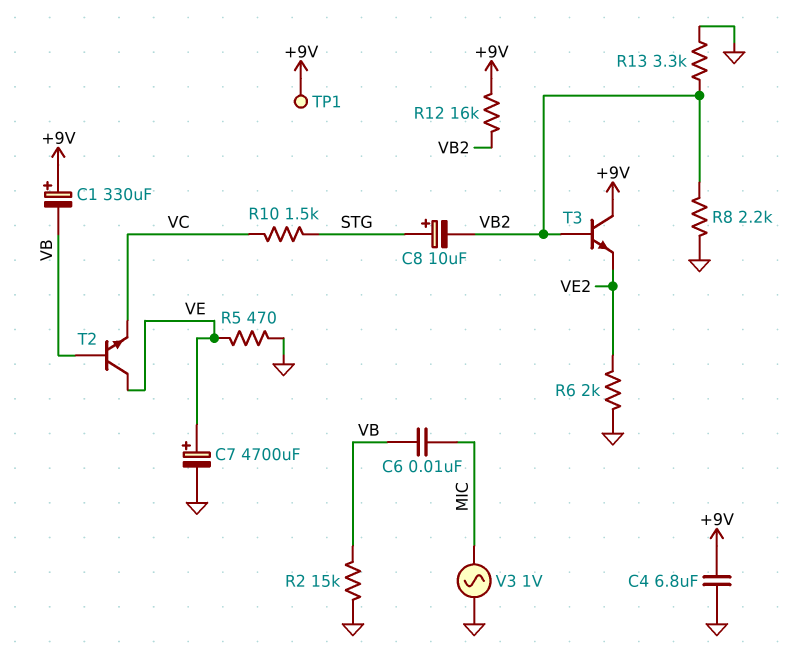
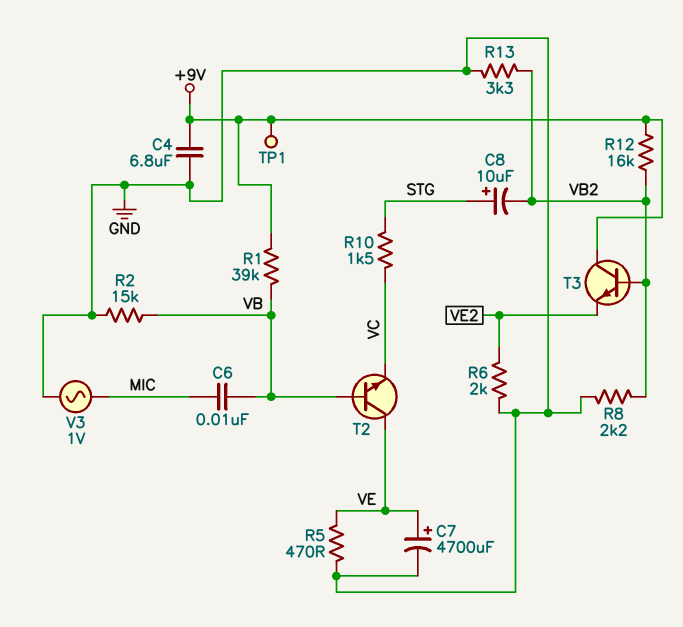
C1: 330uF (plus +9V, minus VB) -> none
R1: none -> 39k (+9V, VB)

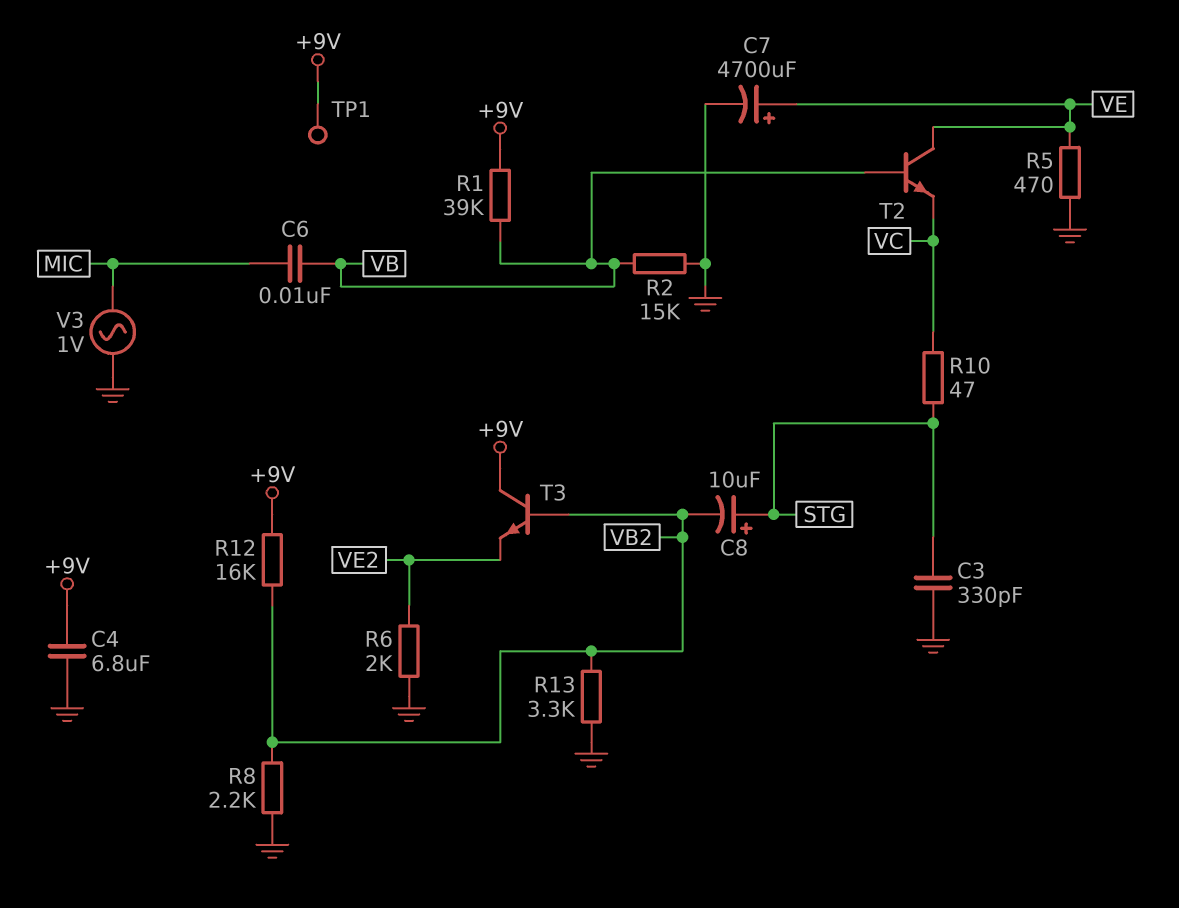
C3: none -> 330pF (GND, STG)
R10: 1.5k (STG, VC) -> 47 (STG, VC)

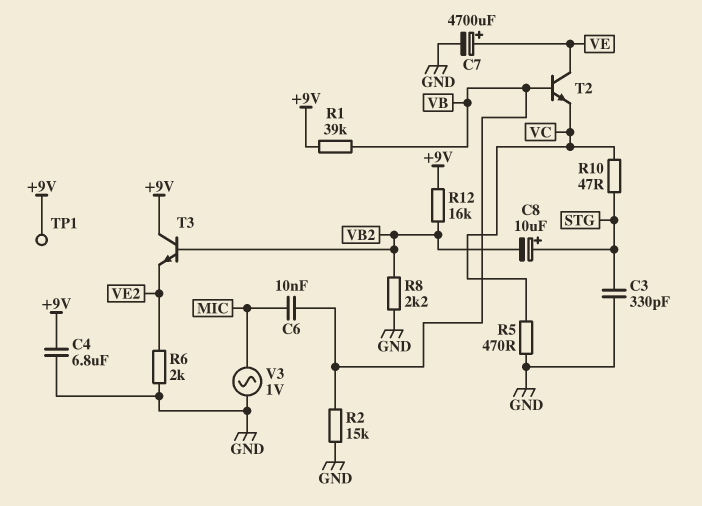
R5: 470 (GND, VE) -> 470 (GND, VC)
R13: 3.3k (GND, VB2) -> none

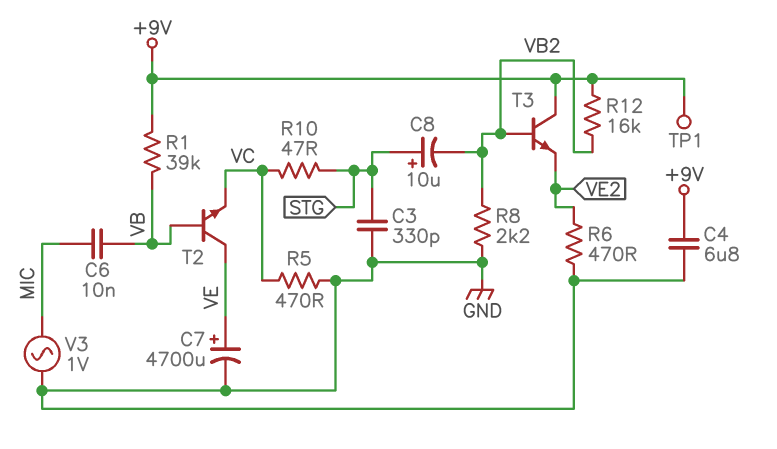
R2: 15k (GND, VB) -> none
R6: 2k (GND, VE2) -> 470 (GND, VE2)

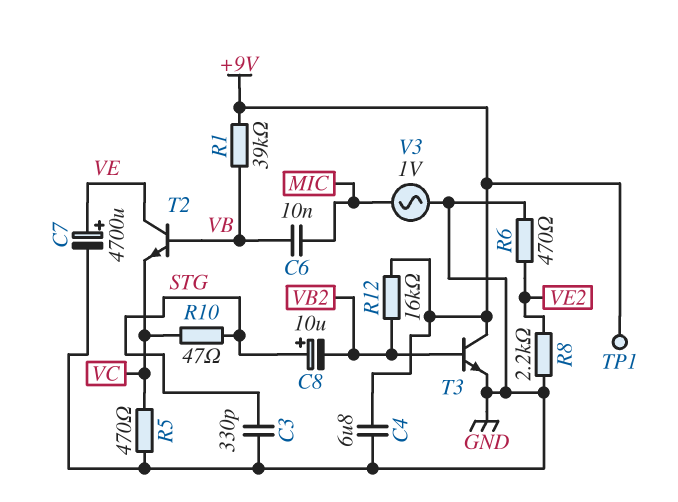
R8: 2.2k (GND, VB2) -> 2.2k (GND, VE2)
T3: NPN (B VB2, C +9V, E VE2) -> NPN (B VB2, C +9V, E GND)

